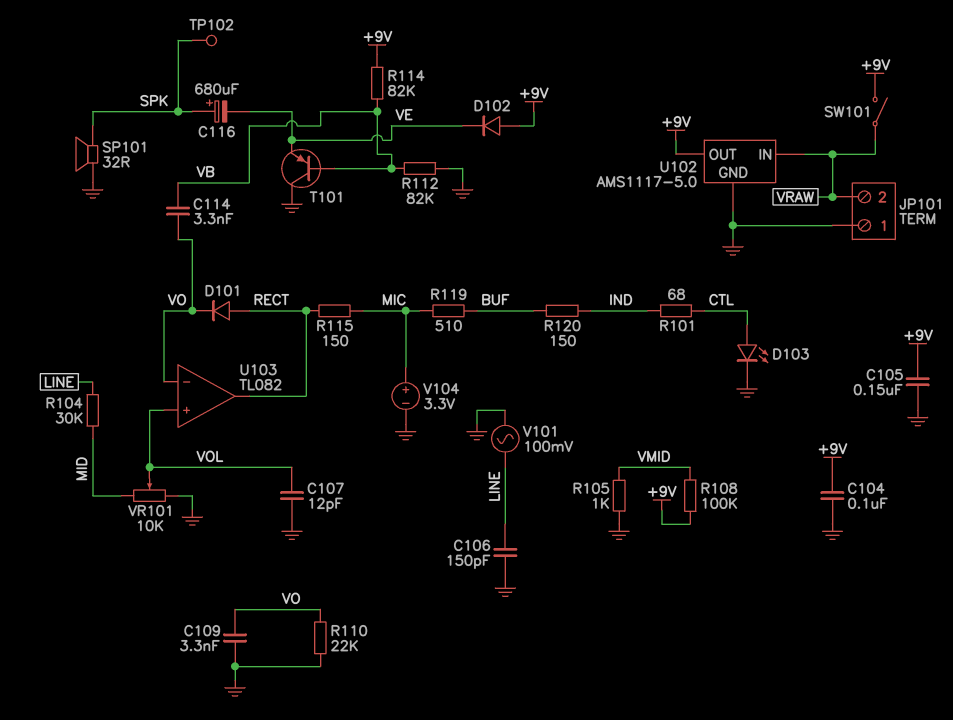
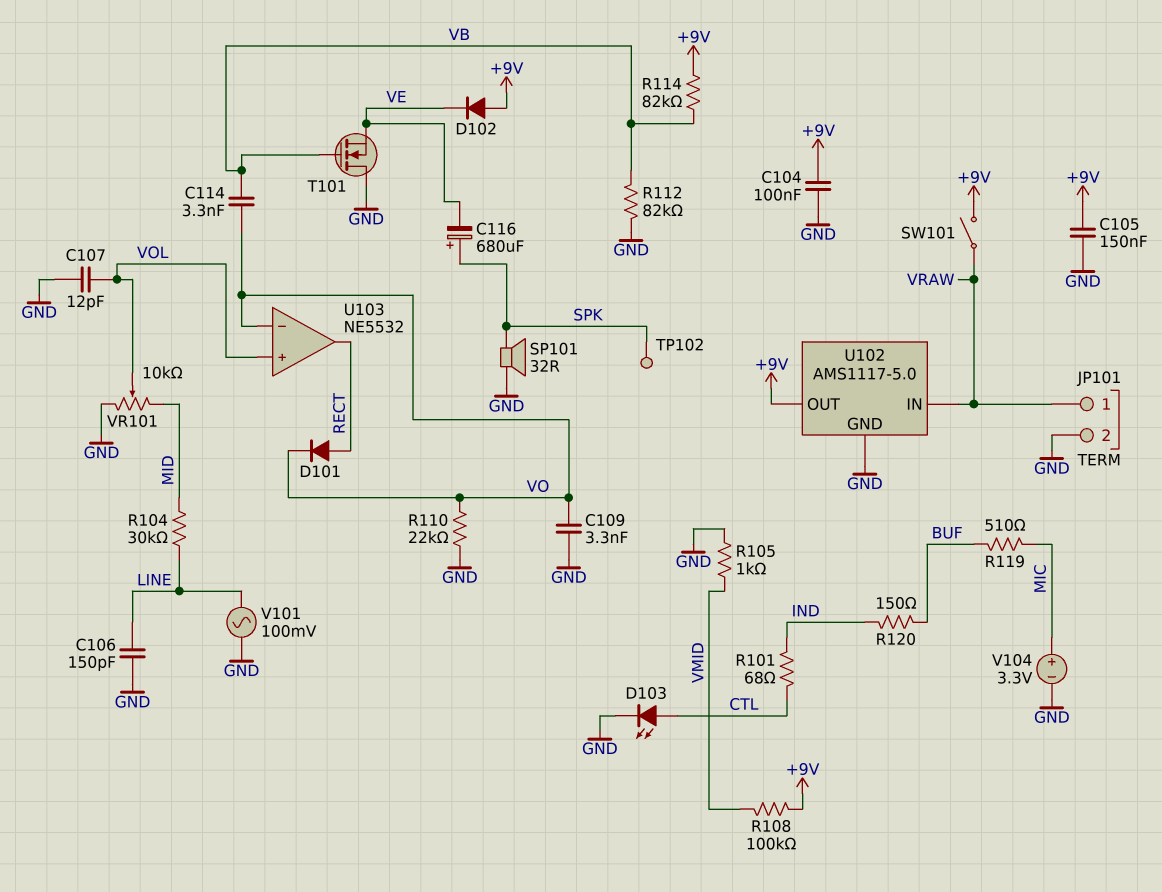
JP101 pin 1: GND -> VRAW
JP101 pin 2: VRAW -> GND
R115: 150 (MIC, RECT) -> none
T101: PNP (B VB, C GND, E VE) -> NMOS (G VB, D GND, S VE)
U103: TL082 -> NE5532

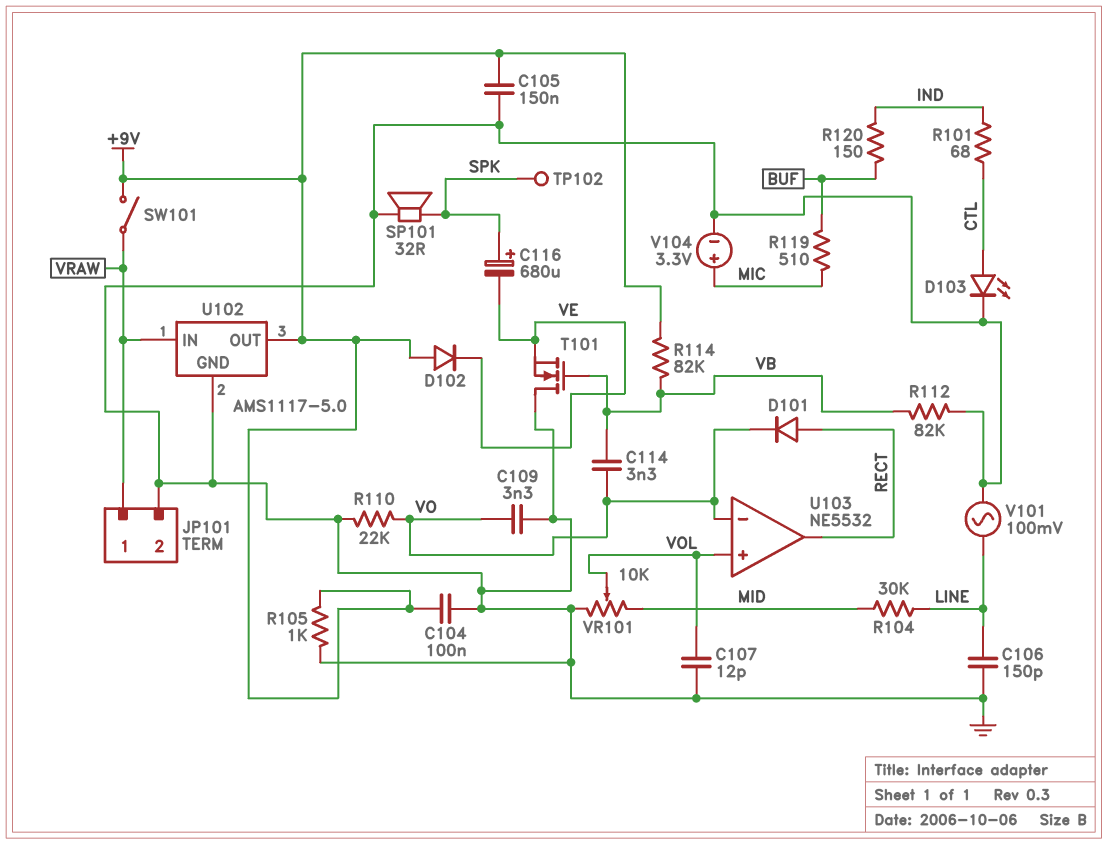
R105: 1k (GND, VMID) -> 1k (+9V, GND)
R108: 100k (+9V, VMID) -> none

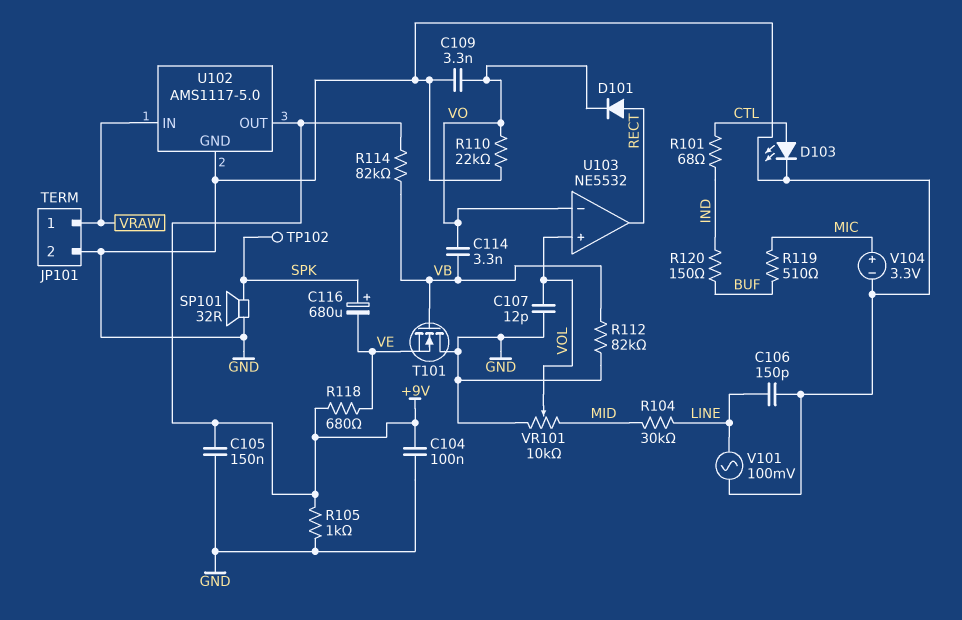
D102: diode (A +9V, K VE) -> none
R118: none -> 680 (+9V, VE)
SW101: switch (+9V, VRAW) -> none

